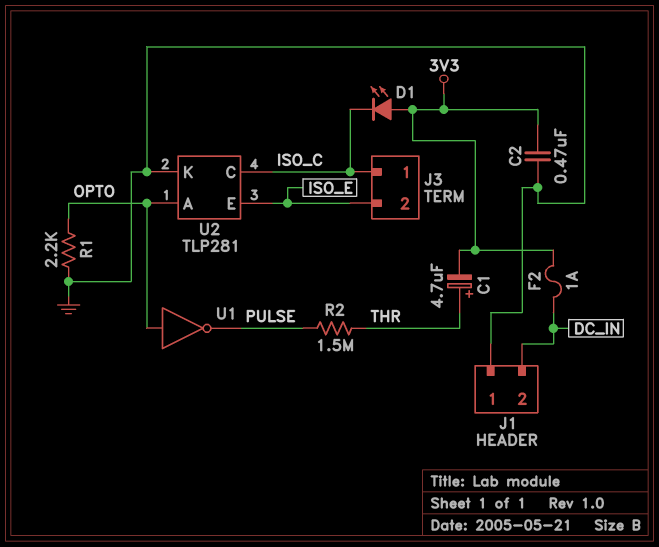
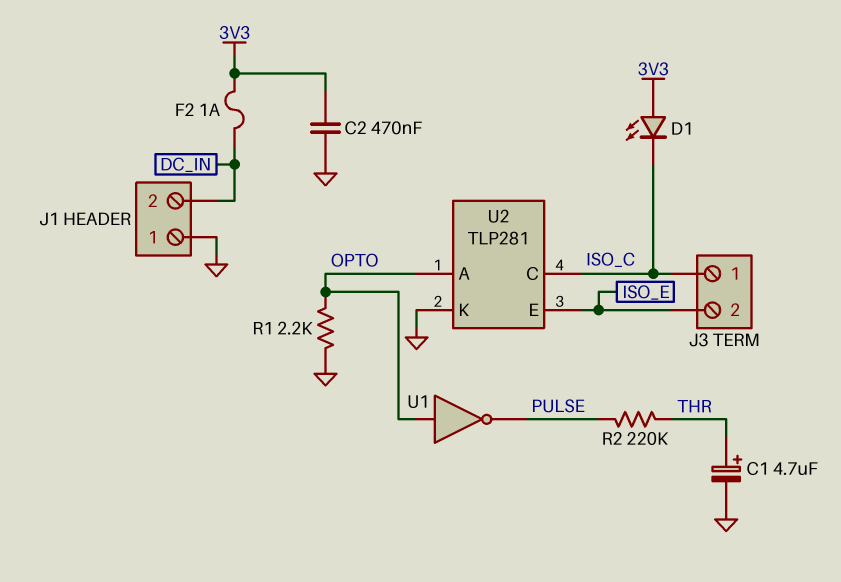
C1: 4.7uF (plus THR, minus 3V3) -> 4.7uF (plus THR, minus GND)
R2: 1.5M (PULSE, THR) -> 220k (PULSE, THR)

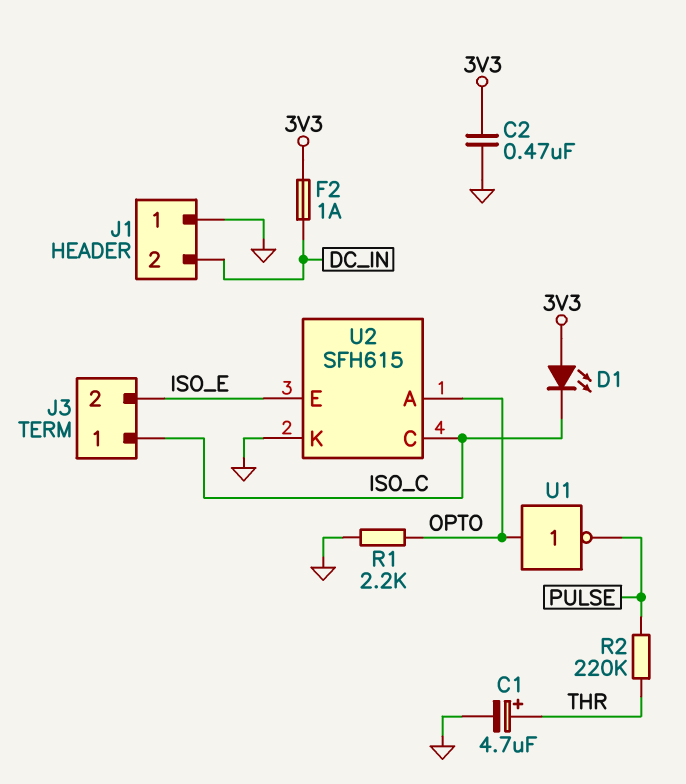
U2: TLP281 -> SFH615

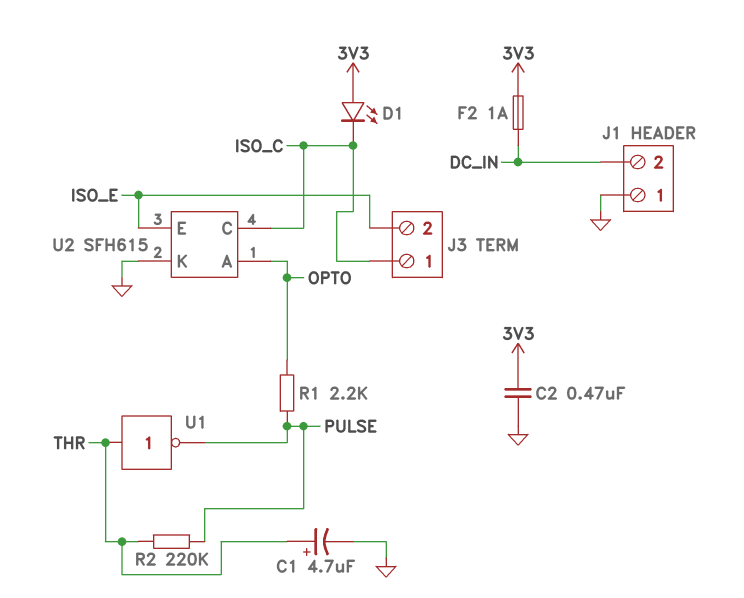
R1: 2.2k (GND, OPTO) -> 2.2k (OPTO, PULSE)
U1: NOT (in OPTO, out PULSE) -> NOT (in THR, out PULSE)

